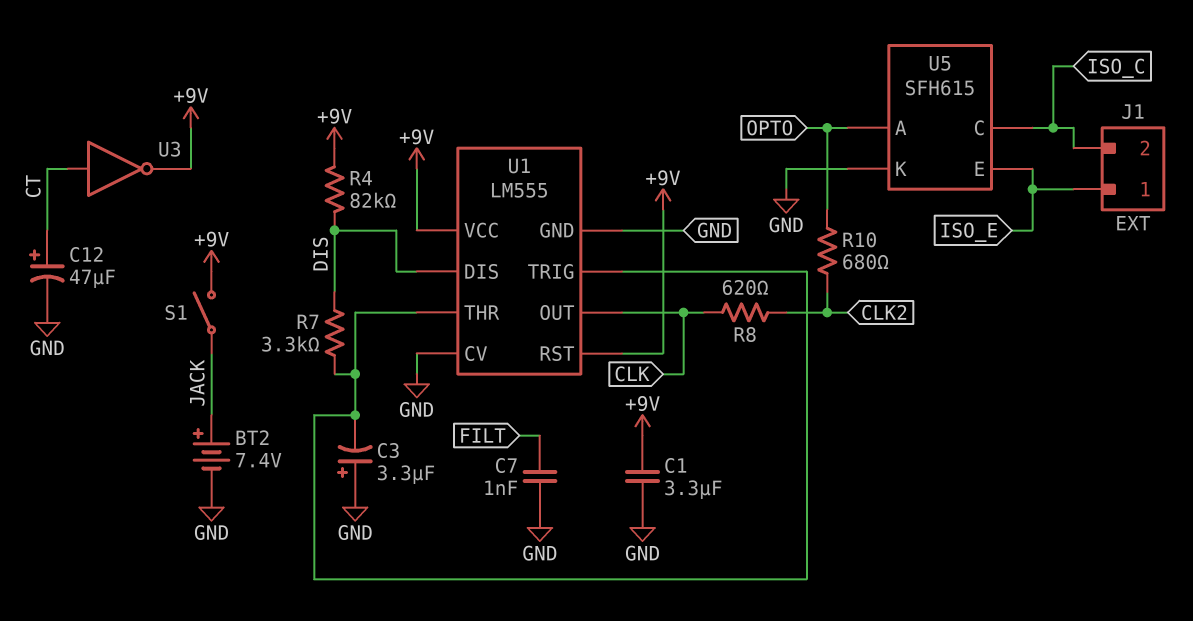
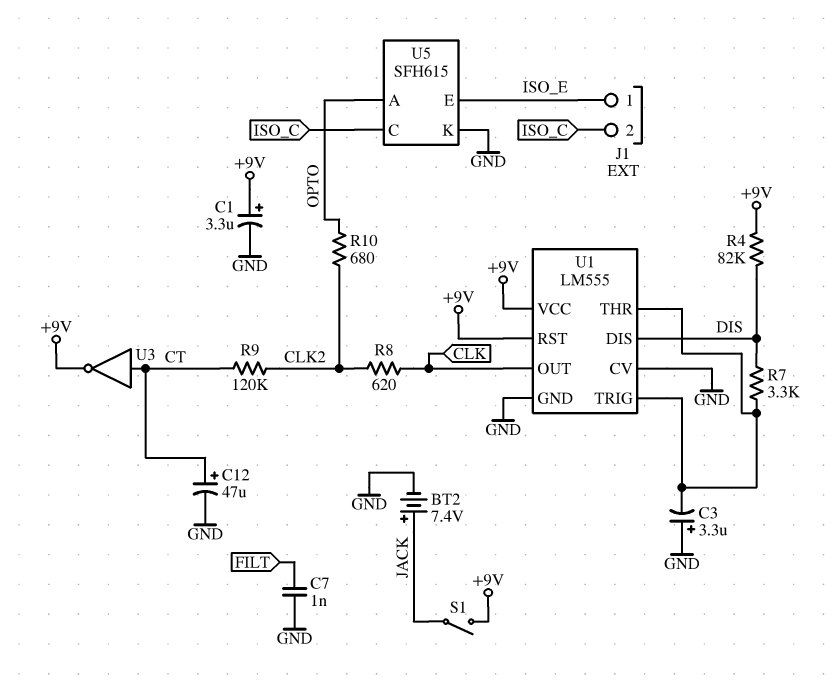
C1: 3.3uF (+9V, GND) -> 3.3uF (plus +9V, minus GND)
R9: none -> 120k (CLK2, CT)

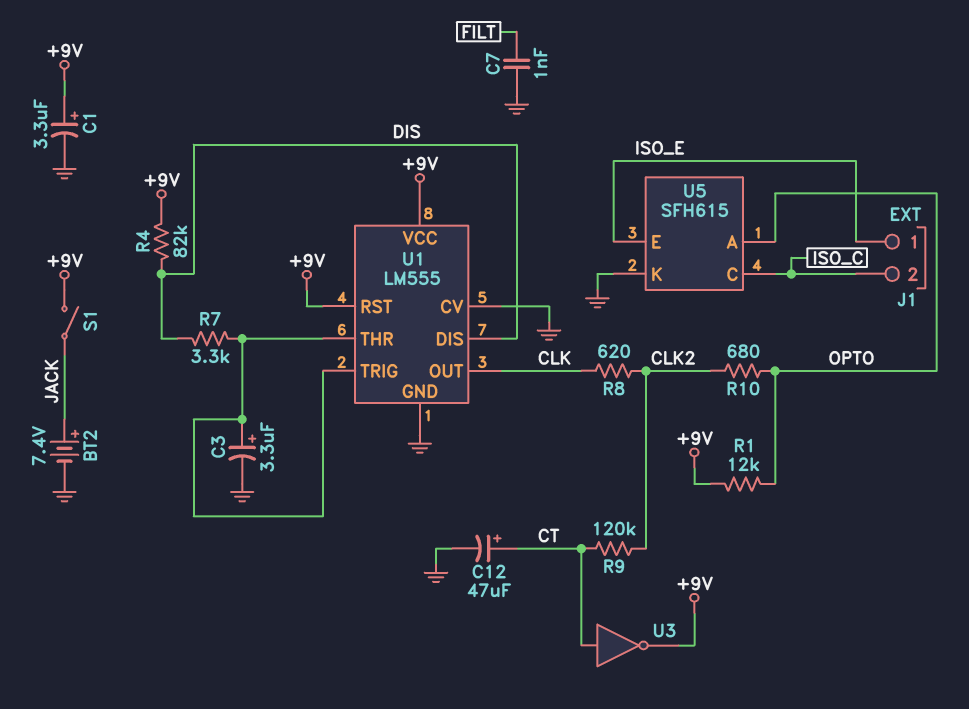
C3: 3.3uF (plus GND, minus U1/THR) -> 3.3uF (plus U1/THR, minus GND)
R1: none -> 12k (+9V, OPTO)

